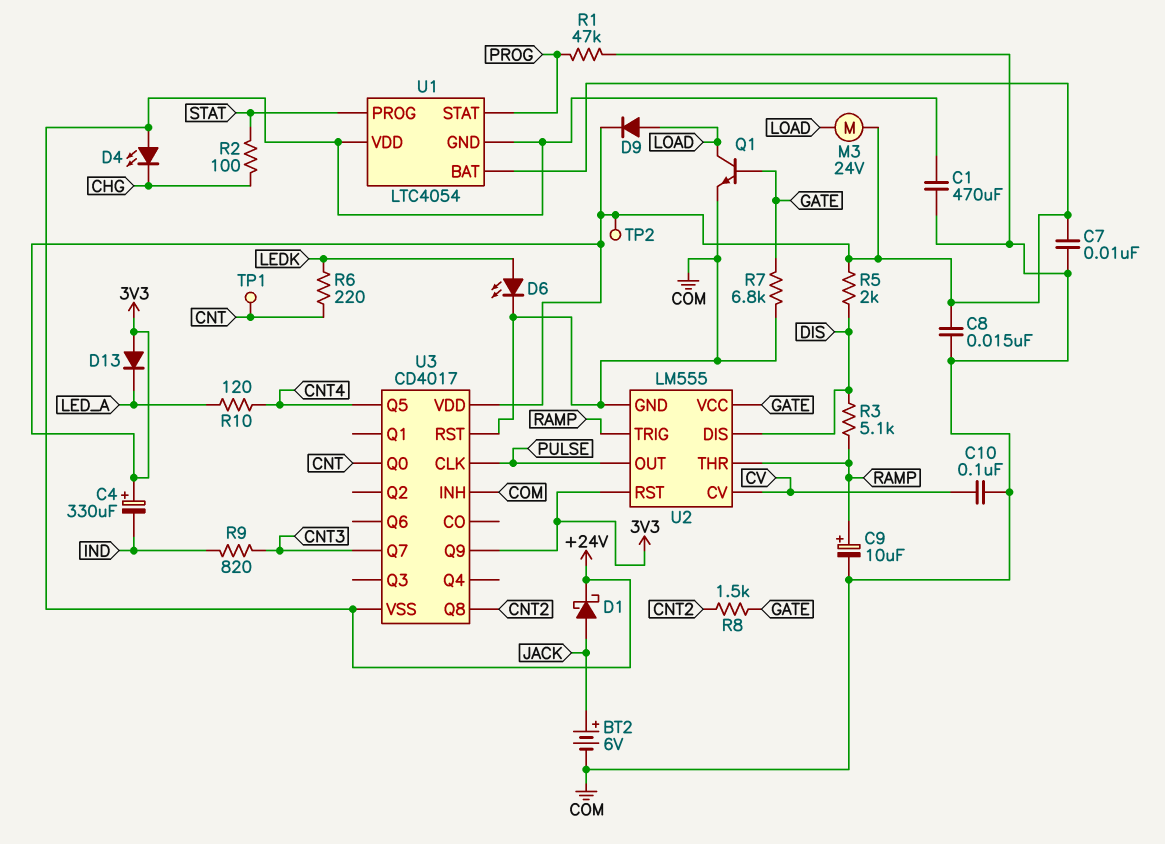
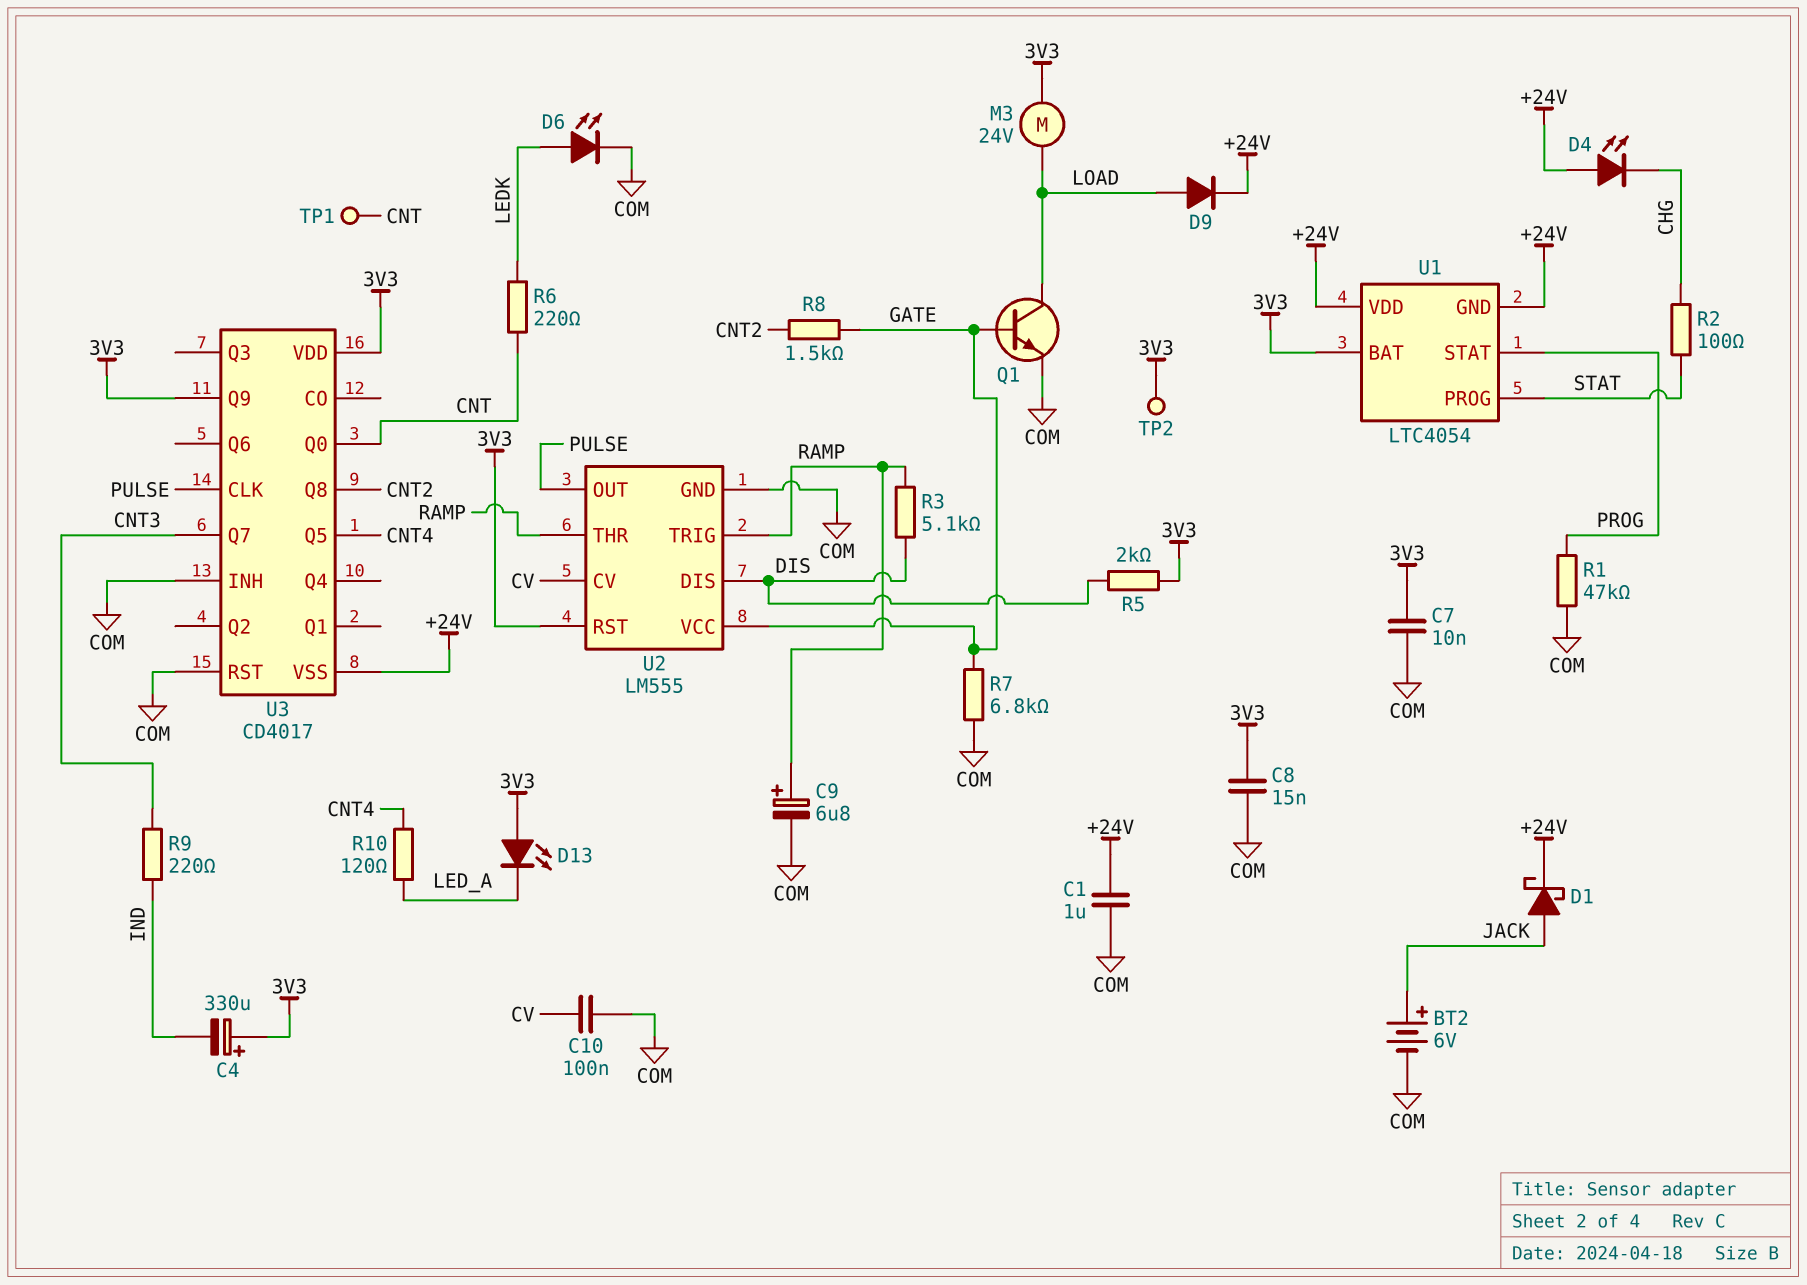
C1: 470uF (+24V, COM) -> 1uF (+24V, COM)
C9: 10uF (plus RAMP, minus COM) -> 6.8uF (plus RAMP, minus COM)
D9: diode (A LOAD, K 3V3) -> diode (A LOAD, K +24V)
D13: diode (A 3V3, K LED_A) -> LED (A 3V3, K LED_A)
R9: 820 (CNT3, IND) -> 220 (CNT3, IND)

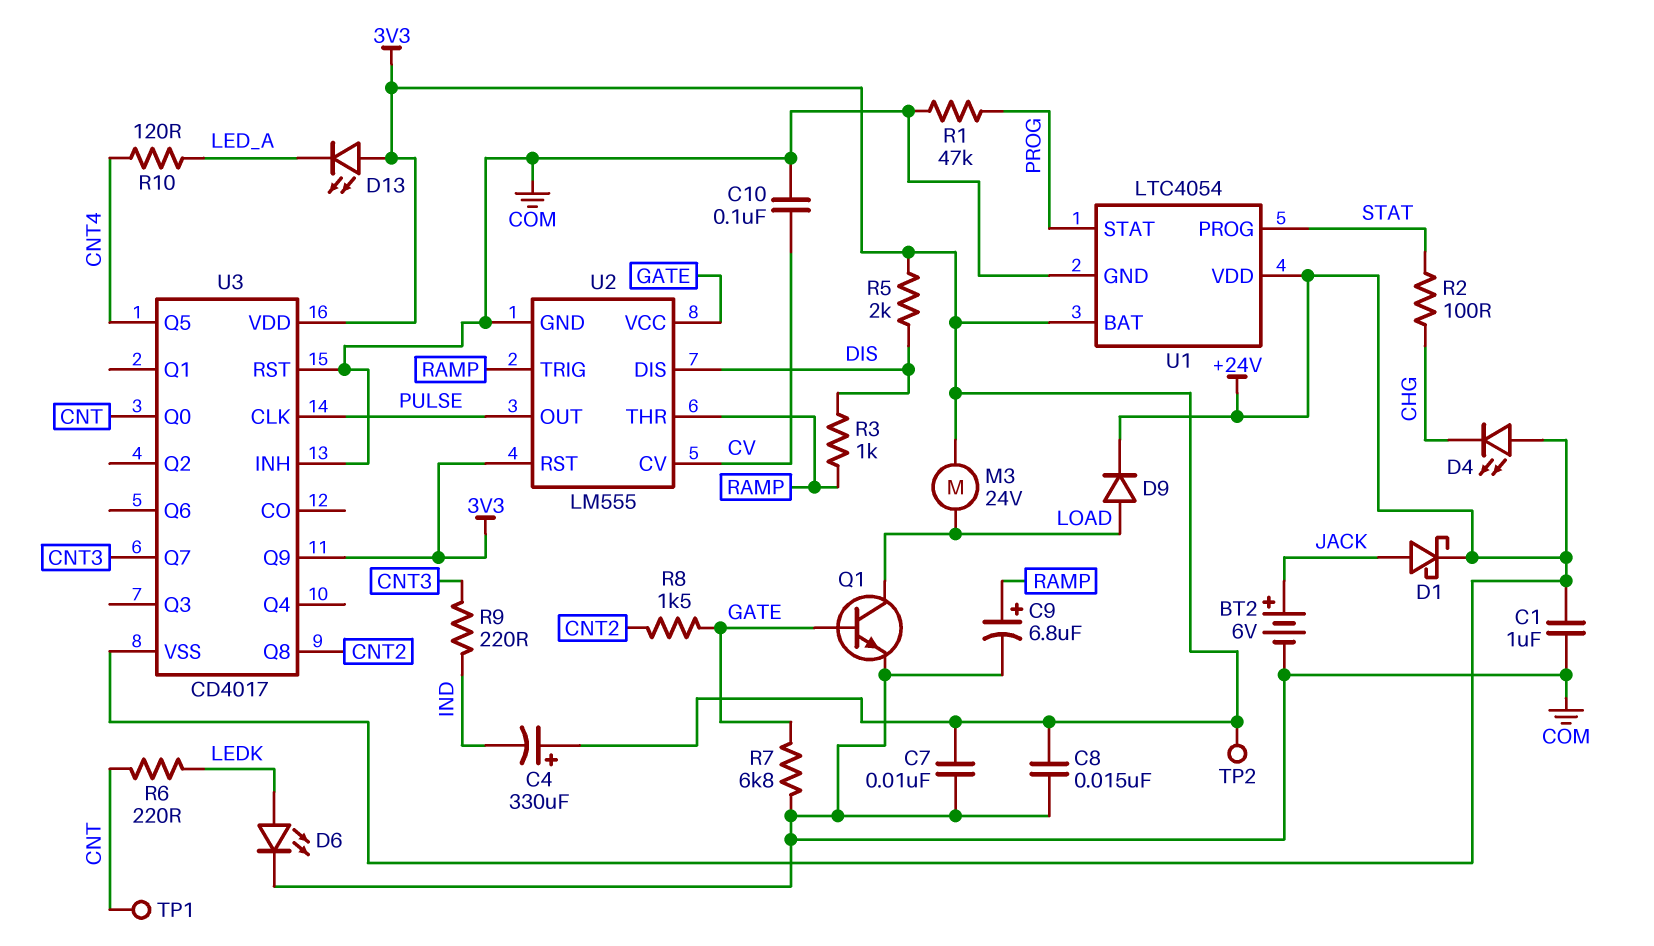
R3: 5.1k (DIS, RAMP) -> 1k (DIS, RAMP)
U1 pin GND: +24V -> COM

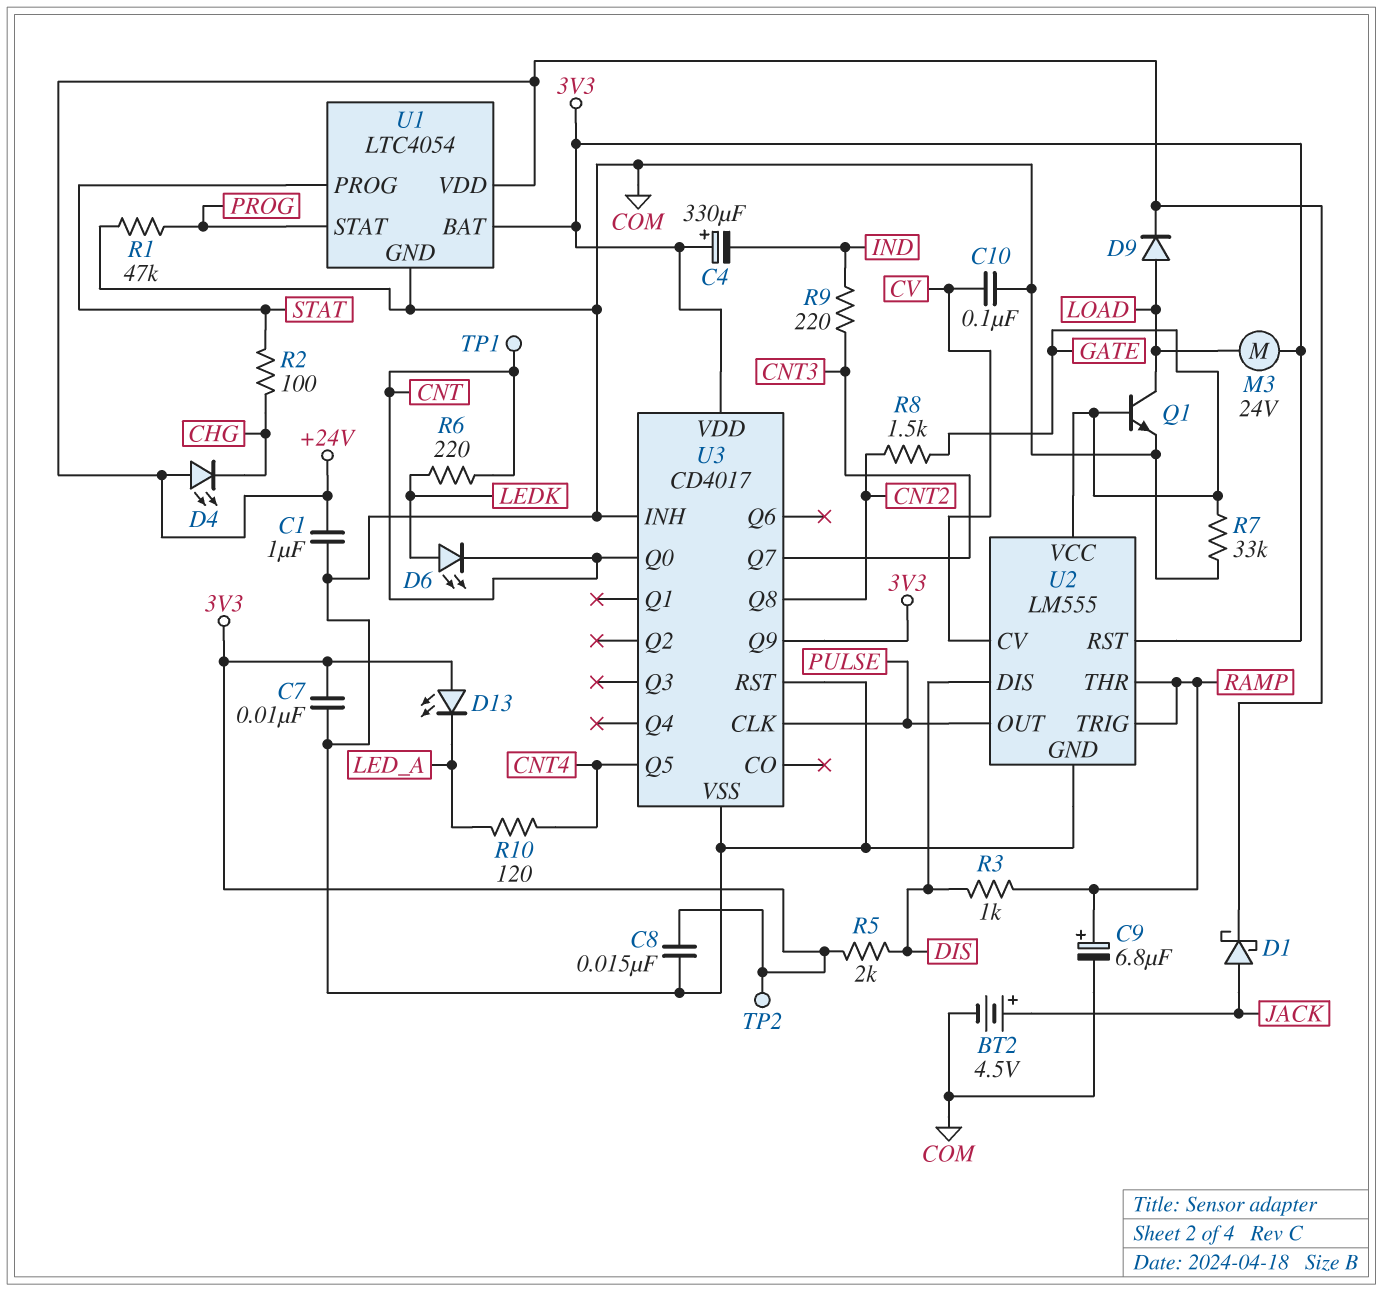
BT2: 6V (plus JACK, minus COM) -> 4.5V (plus JACK, minus COM)
D6: LED (A LEDK, K COM) -> LED (A LEDK, K CNT)
R7: 6.8k (COM, GATE) -> 33k (COM, GATE)
U3 pin VSS: +24V -> COM

